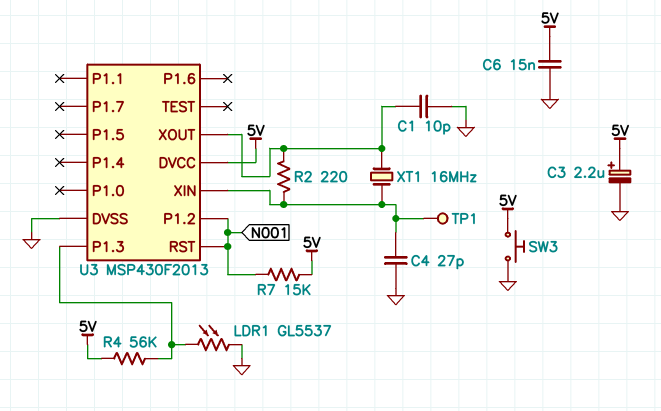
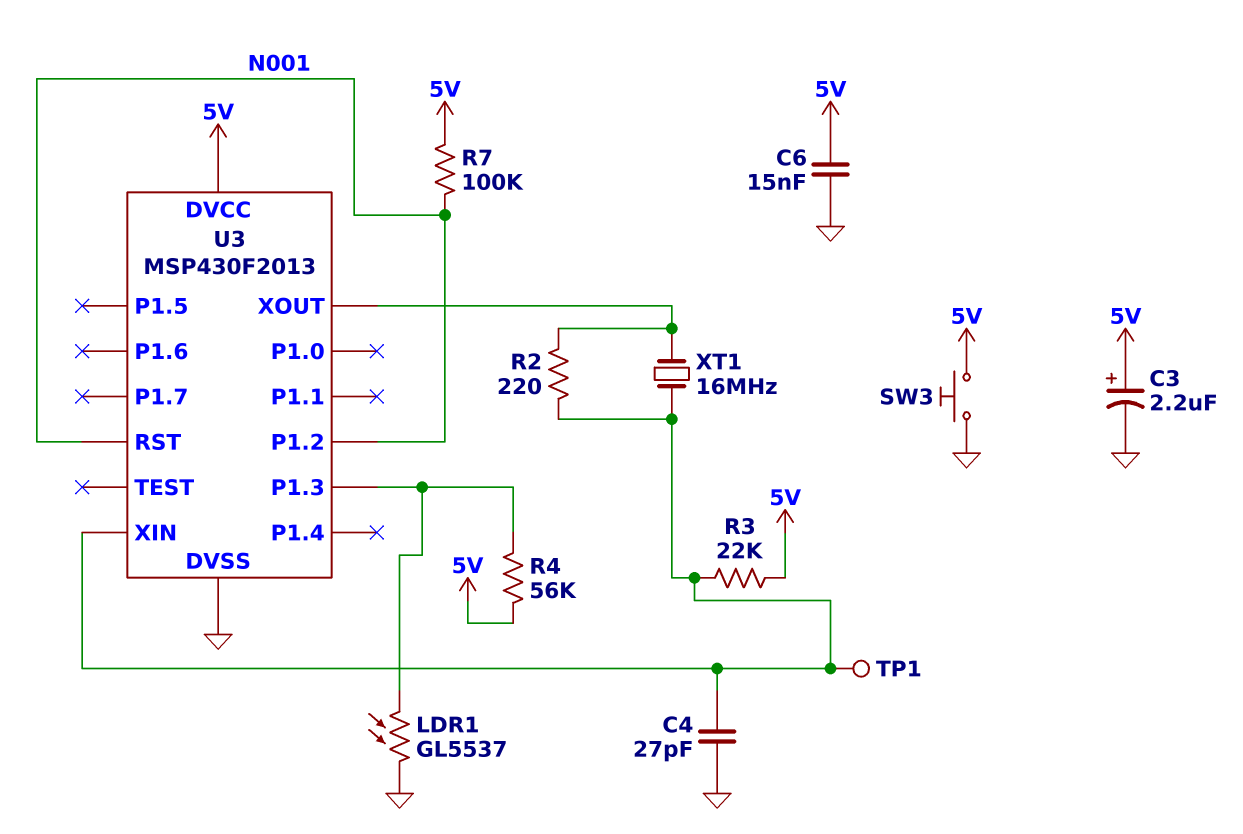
C1: 10pF (GND, U3/XOUT) -> none
R3: none -> 22k (5V, U3/XIN)
R7: 15k (5V, N001) -> 100k (5V, N001)

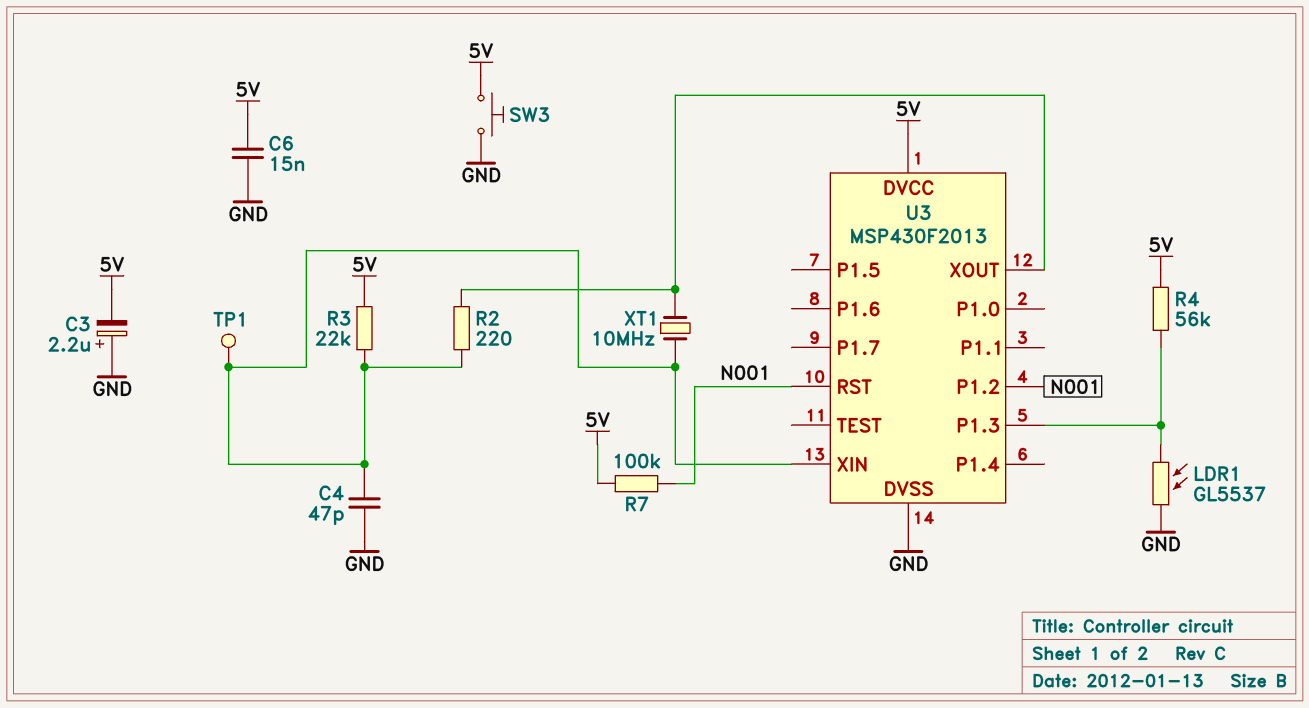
C3: 2.2uF (plus 5V, minus GND) -> 2.2uF (plus GND, minus 5V)
C4: 27pF (GND, U3/XIN) -> 47pF (GND, U3/XIN)
XT1: 16MHz (U3/XIN, U3/XOUT) -> 10MHz (U3/XIN, U3/XOUT)

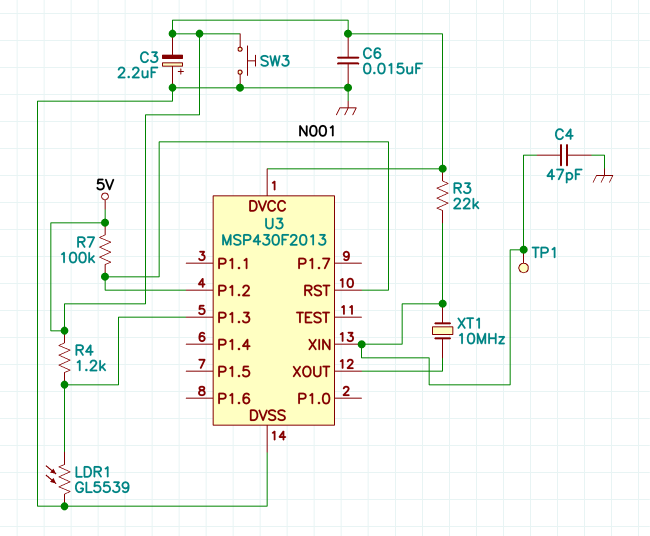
LDR1: GL5537 (GND, U3/P1.3) -> GL5539 (GND, U3/P1.3)
R2: 220 (U3/XIN, U3/XOUT) -> none
R4: 56k (5V, U3/P1.3) -> 1.2k (5V, U3/P1.3)

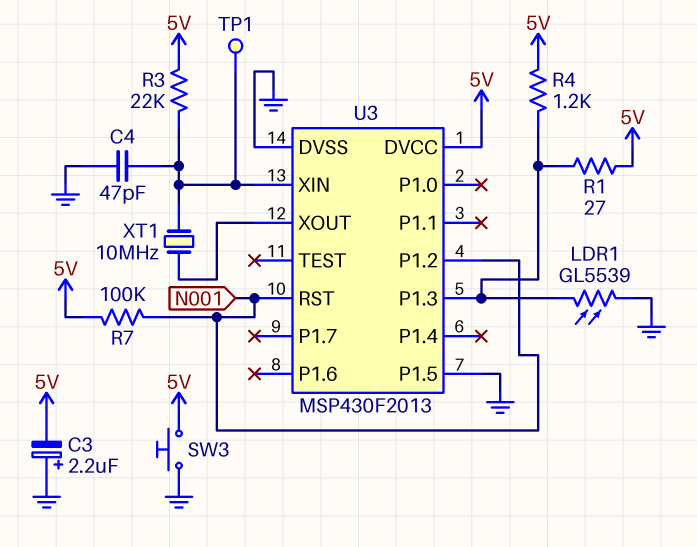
C6: 15nF (5V, GND) -> none
R1: none -> 27 (5V, U3/P1.3)
U3 pin P1.5: none -> GND

